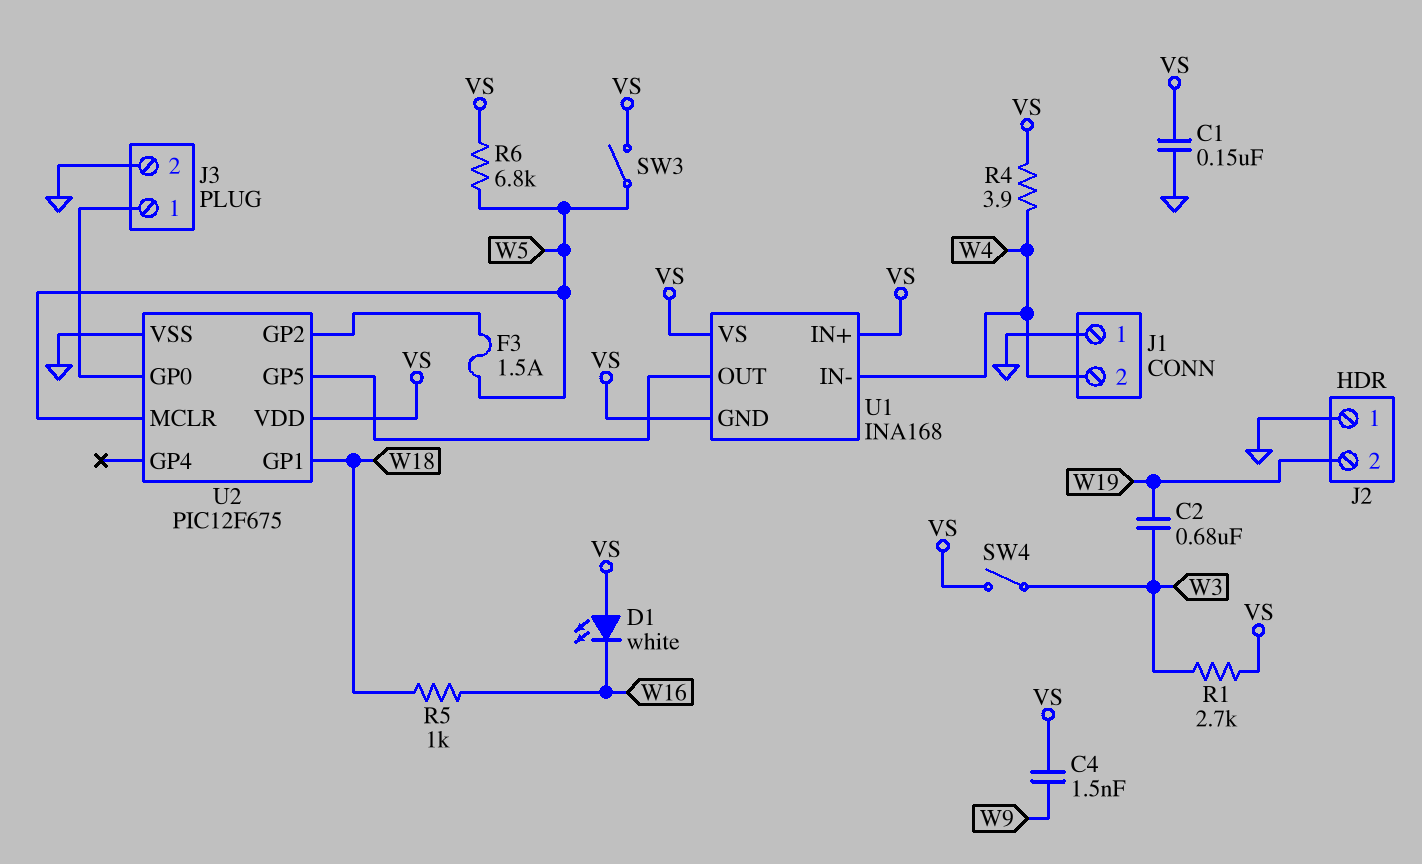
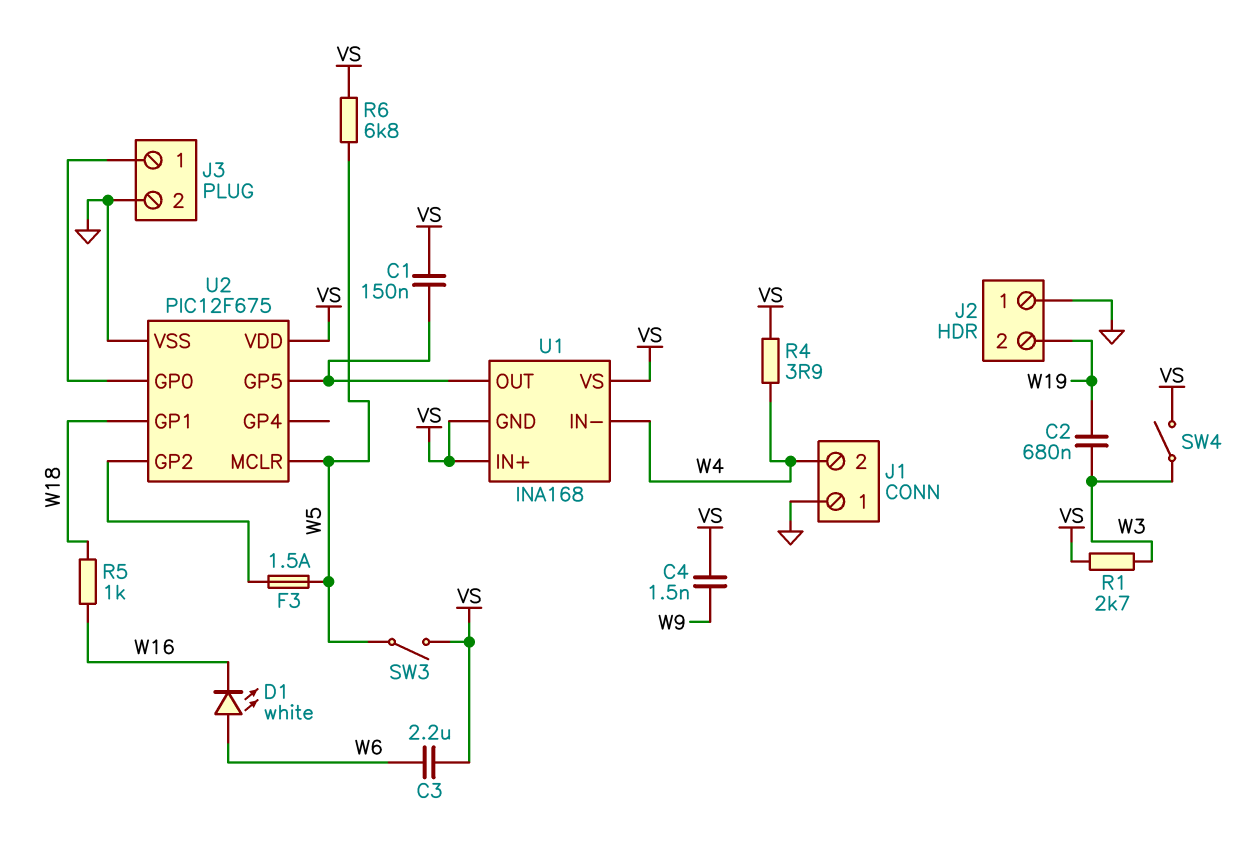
C1: 150nF (GND, VS) -> 150nF (U1/OUT, VS)
C3: none -> 2.2uF (VS, W6)
D1: LED white (A VS, K W16) -> LED white (A W6, K W16)

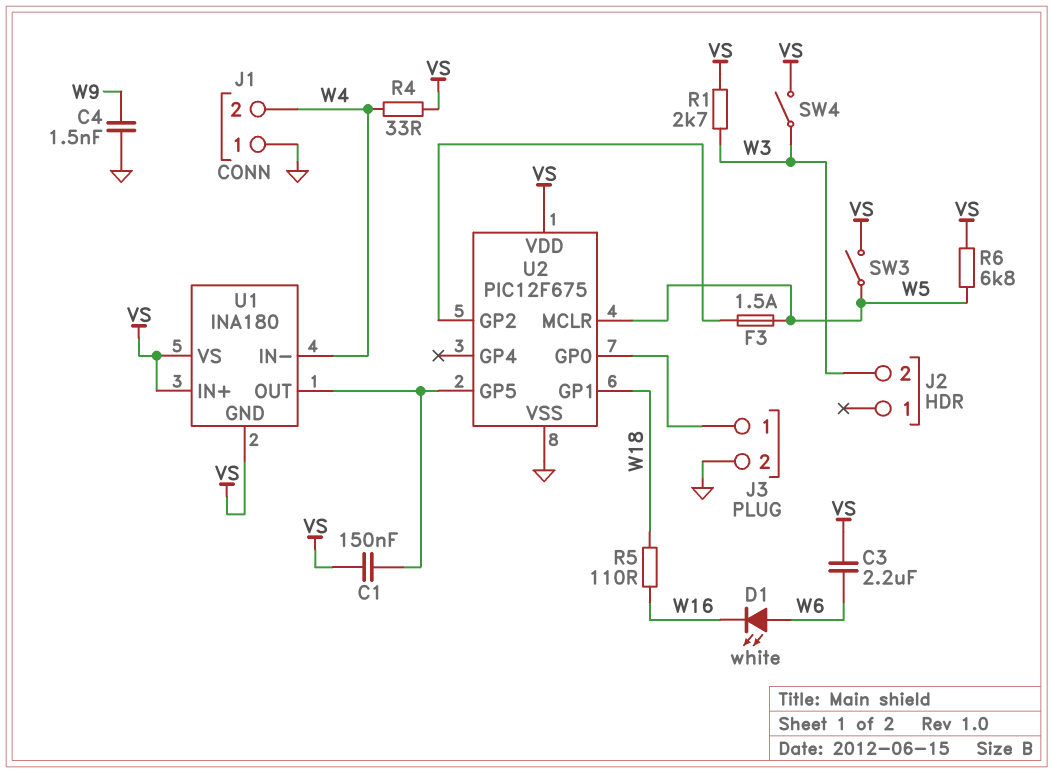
C2: 680nF (W3, W19) -> none
C4: 1.5nF (VS, W9) -> 1.5nF (GND, W9)
J2 pin 1: GND -> none
J2 pin 2: W19 -> W3
R4: 3.9 (VS, W4) -> 33 (VS, W4)
R5: 1k (W16, W18) -> 110 (W16, W18)
U1: INA168 -> INA180

